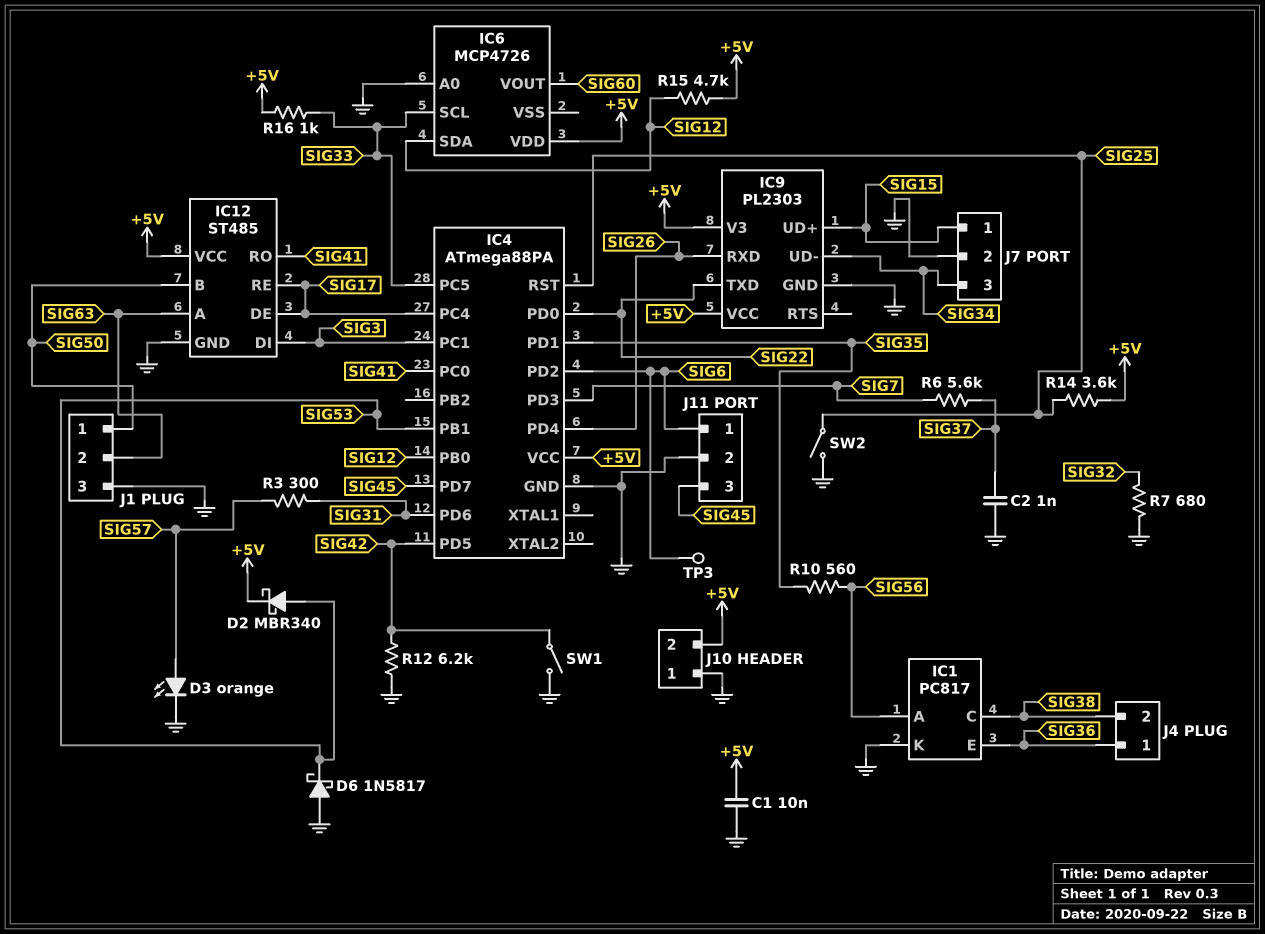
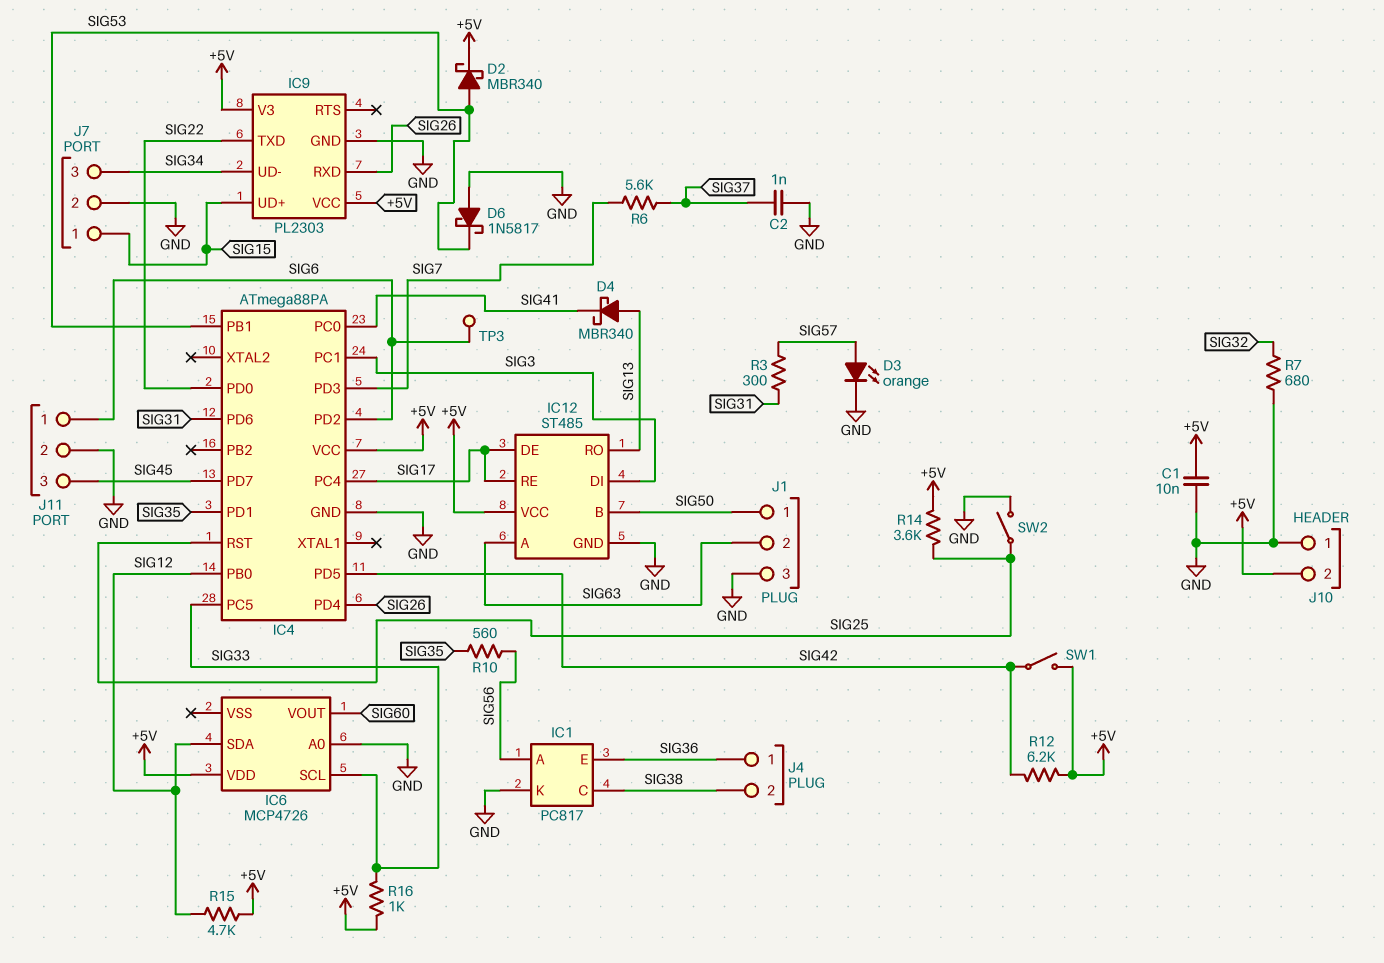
D4: none -> schottky MBR340 (A SIG13, K SIG41)
IC12 pin RO: SIG41 -> SIG13
R12: 6.2k (GND, SIG42) -> 6.2k (+5V, SIG42)
SW1: switch (GND, SIG42) -> switch (+5V, SIG42)

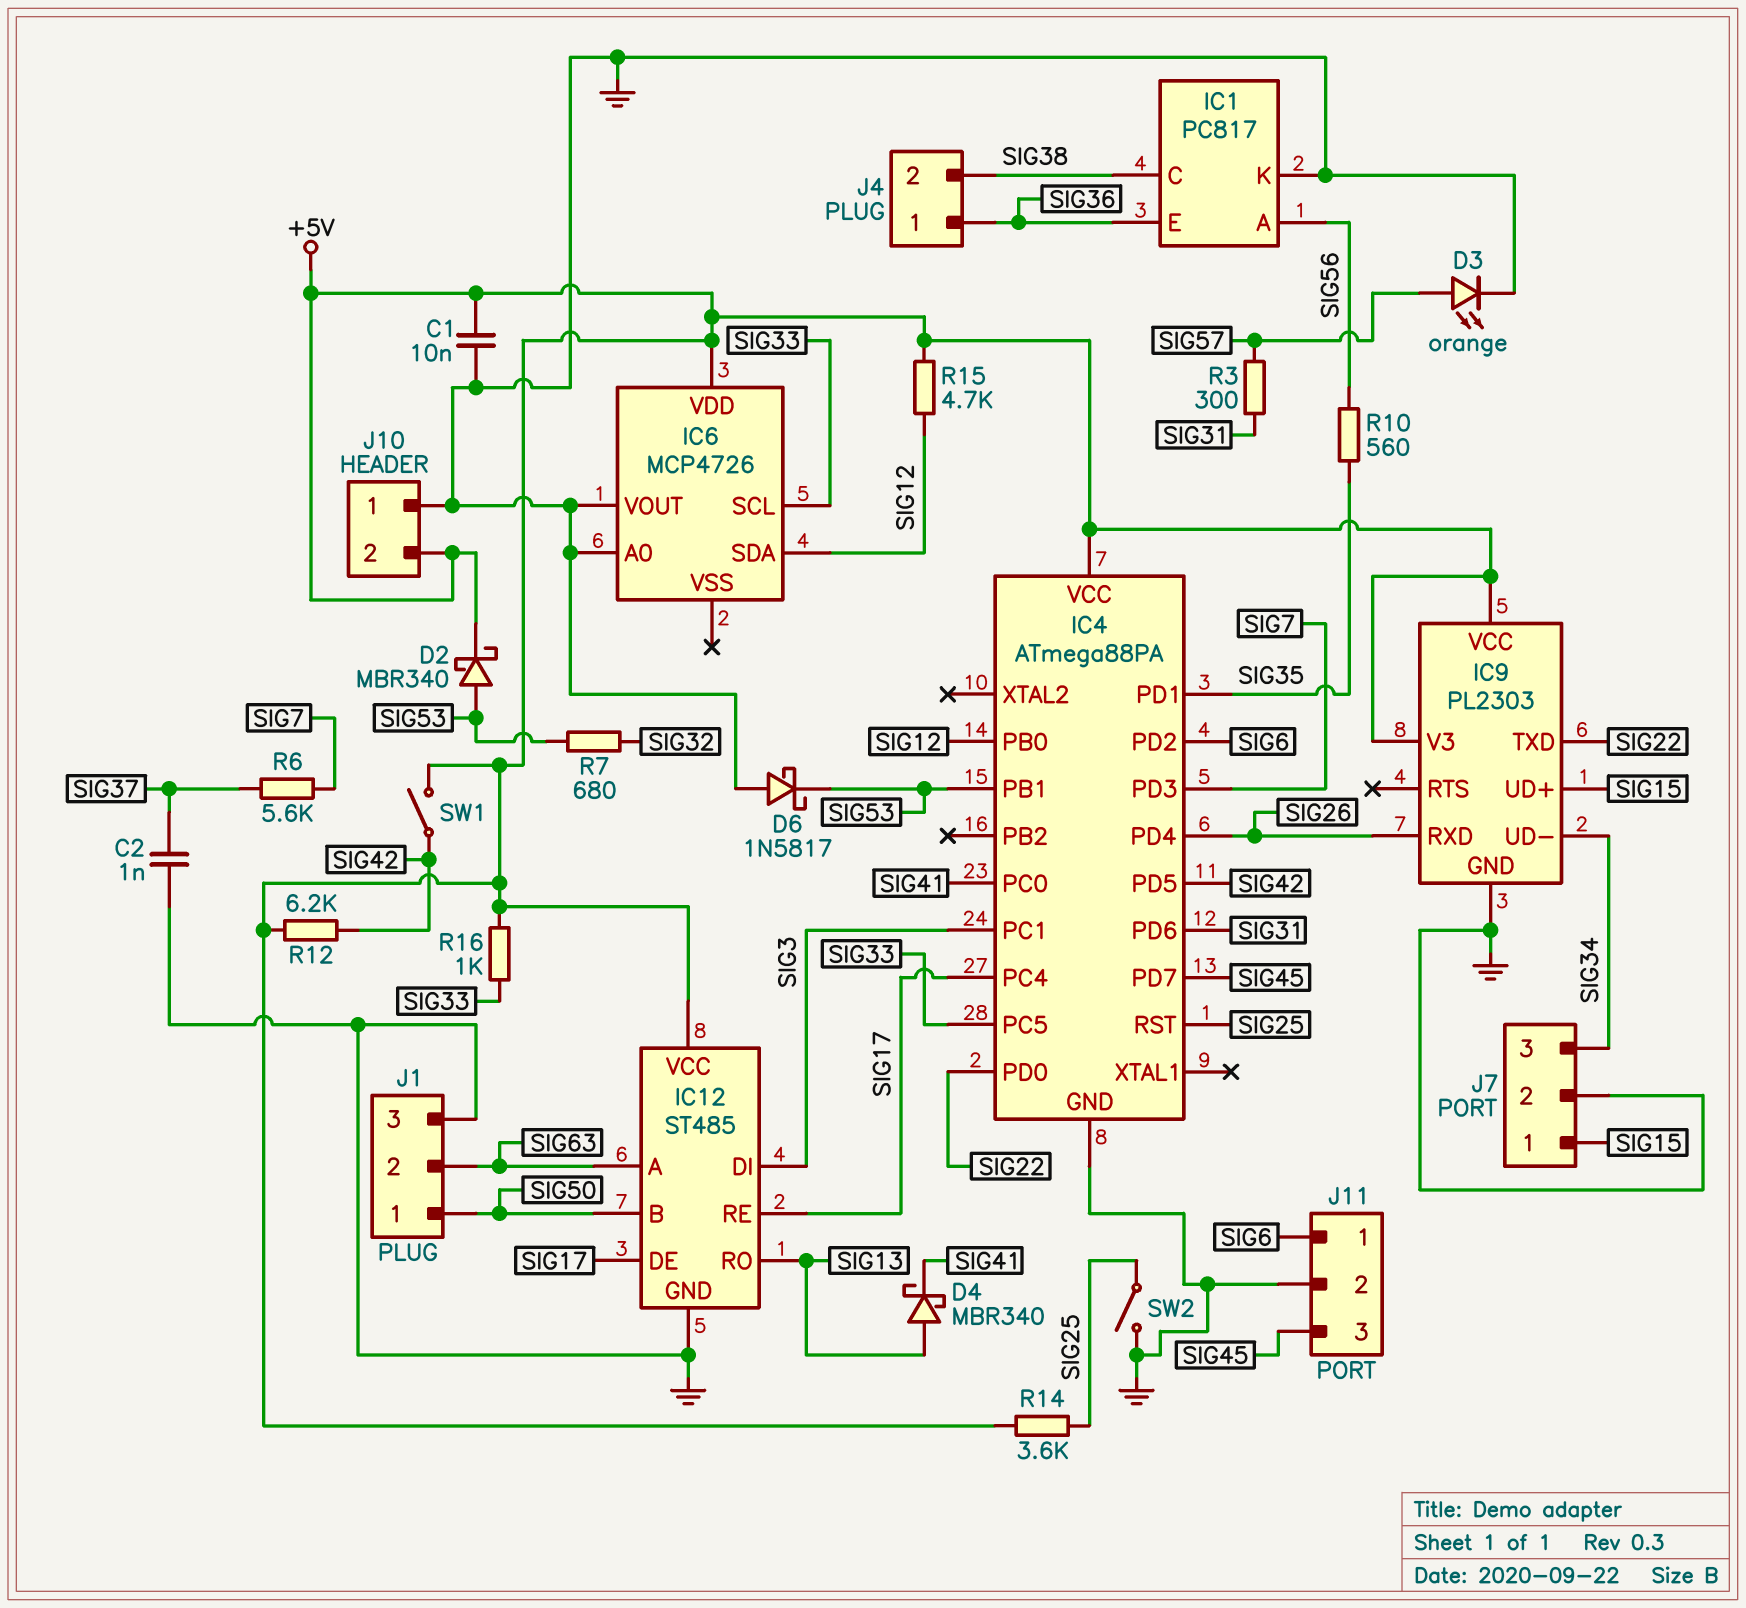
IC6 pin VOUT: SIG60 -> GND
R7: 680 (GND, SIG32) -> 680 (SIG32, SIG53)
TP3: test point (SIG6) -> none

